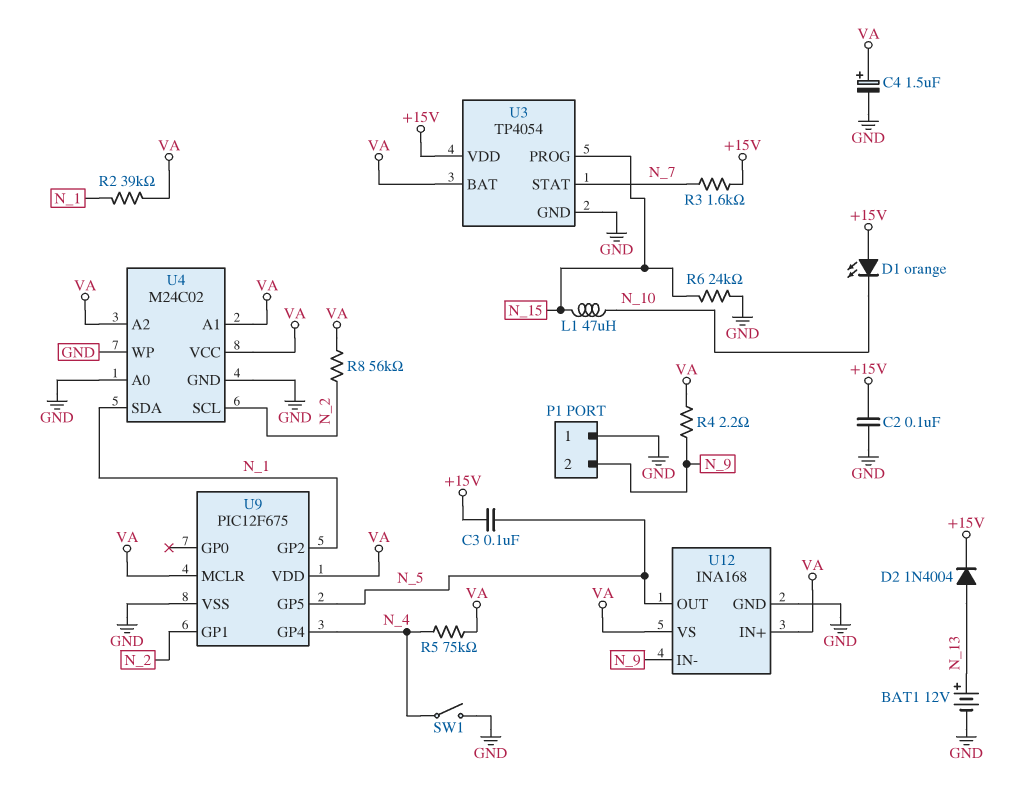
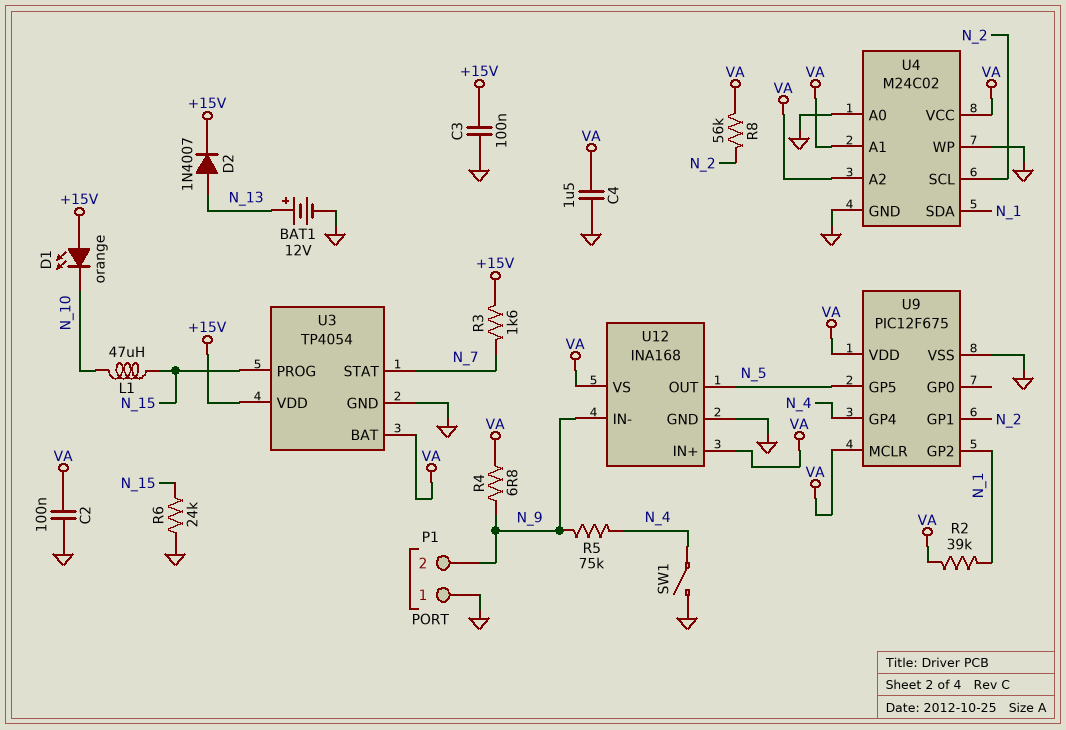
C2: 100nF (+15V, GND) -> 100nF (GND, VA)
C3: 100nF (+15V, N_5) -> 100nF (+15V, GND)
C4: 1.5uF (plus VA, minus GND) -> 1.5uF (GND, VA)
D2: diode 1N4004 (A N_13, K +15V) -> diode 1N4007 (A N_13, K +15V)
R4: 2.2 (N_9, VA) -> 6.8 (N_9, VA)
R5: 75k (N_4, VA) -> 75k (N_4, N_9)

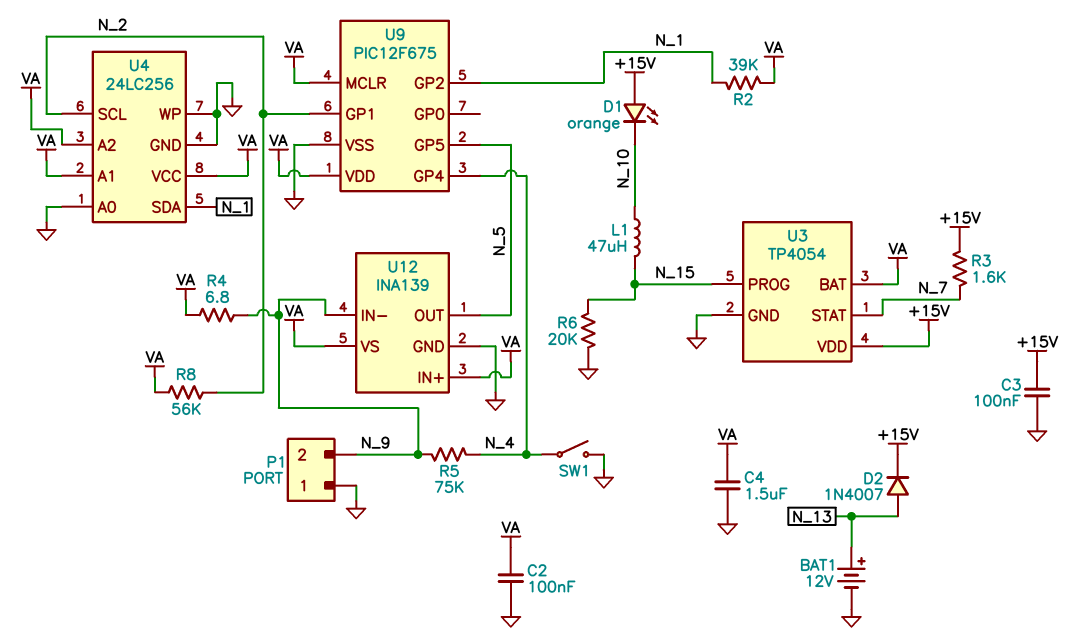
R6: 24k (GND, N_15) -> 20k (GND, N_15)
U4: M24C02 -> 24LC256
U12: INA168 -> INA139

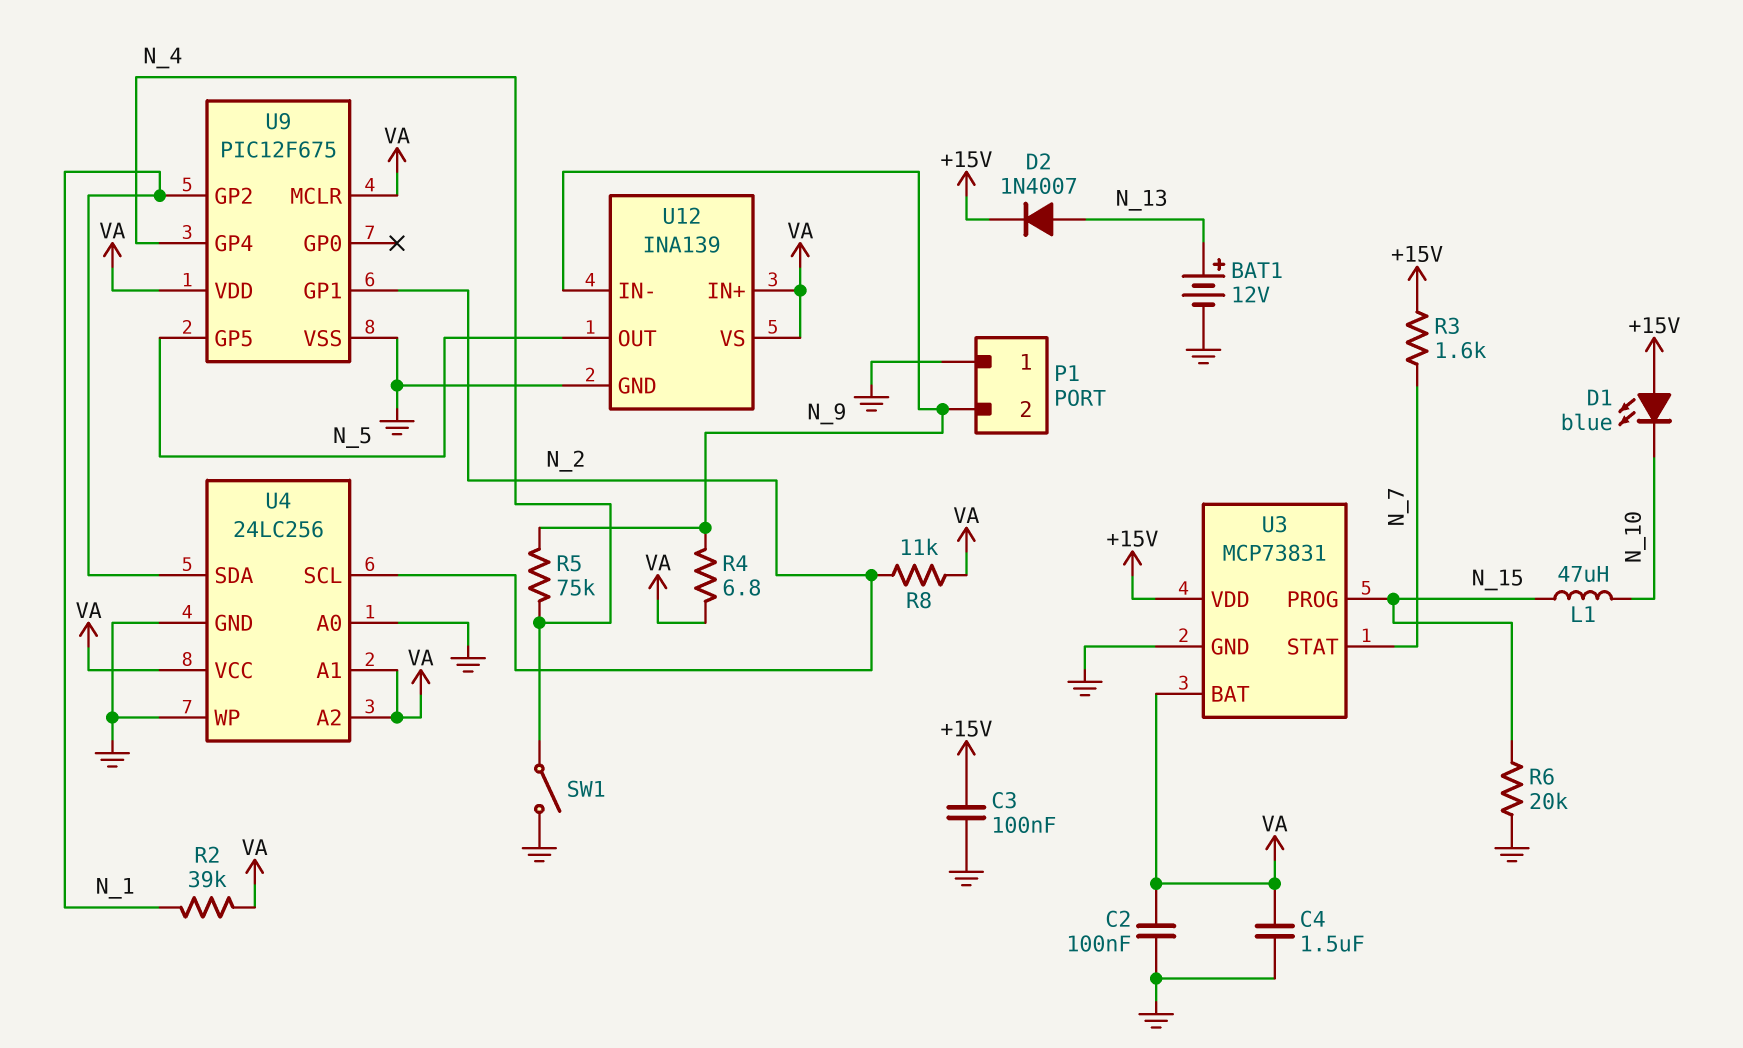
D1: LED orange (A +15V, K N_10) -> LED blue (A +15V, K N_10)
R8: 56k (N_2, VA) -> 11k (N_2, VA)
U3: TP4054 -> MCP73831

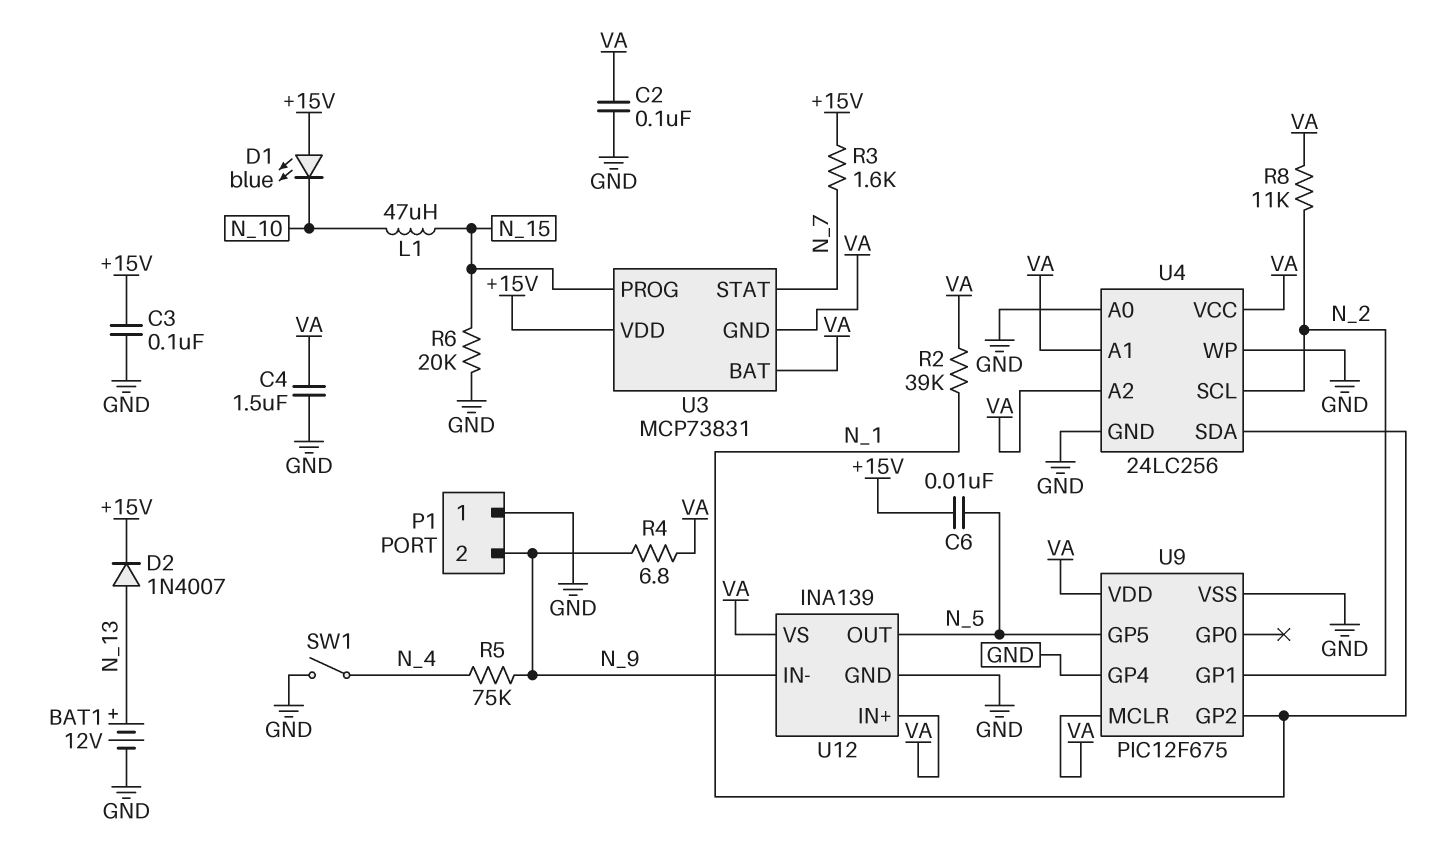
C6: none -> 10nF (+15V, N_5)
U3 pin GND: GND -> VA
U9 pin GP4: N_4 -> GND

